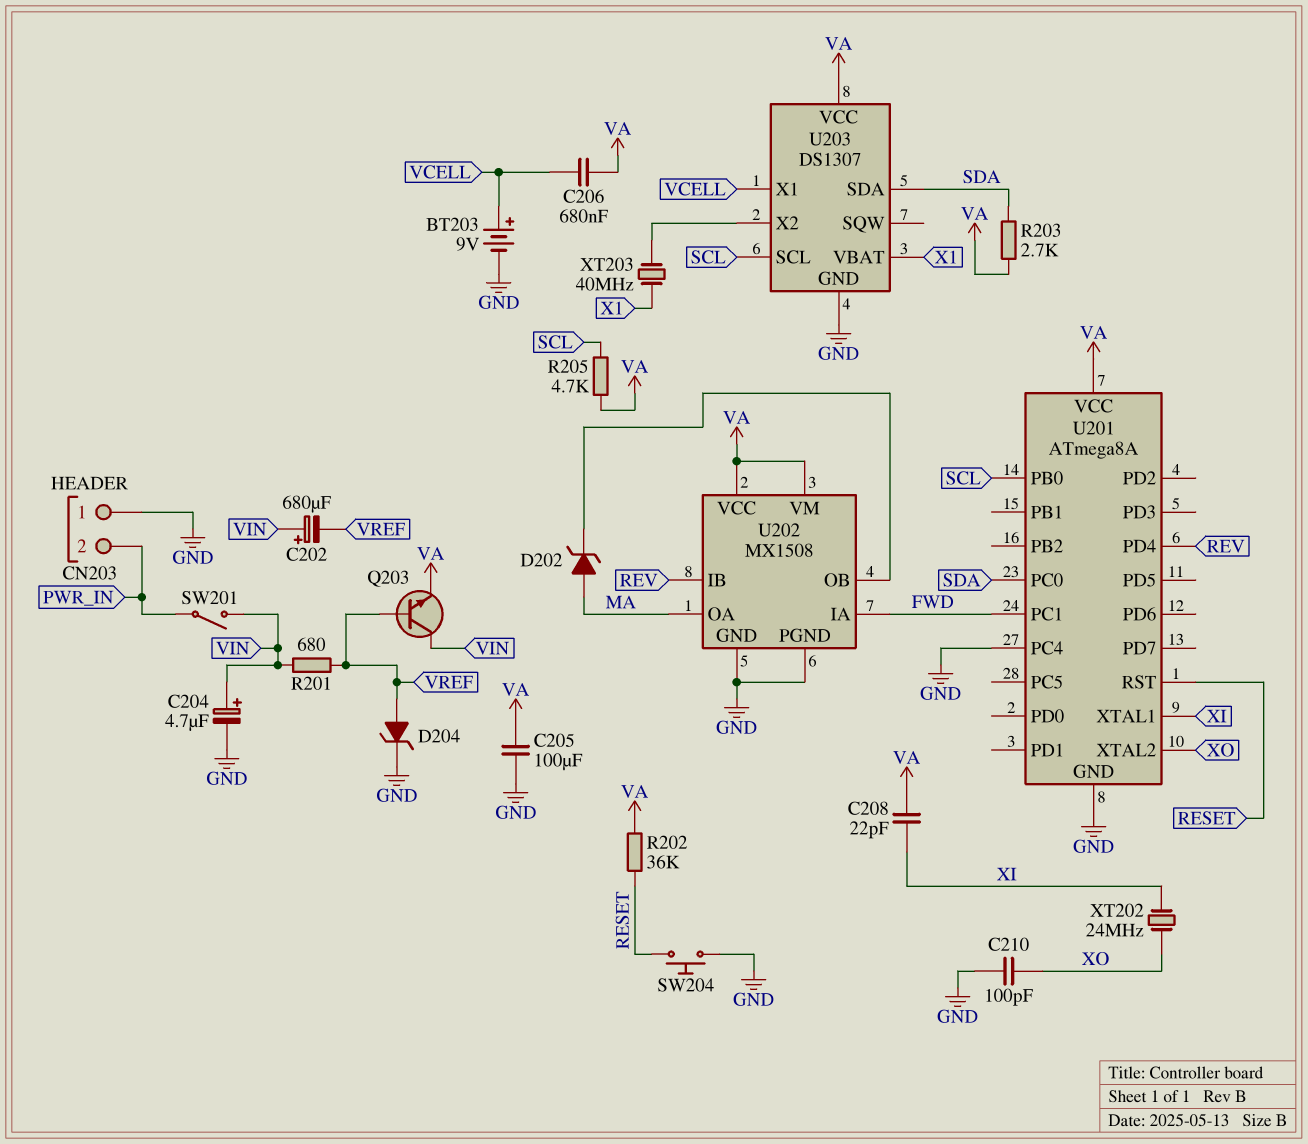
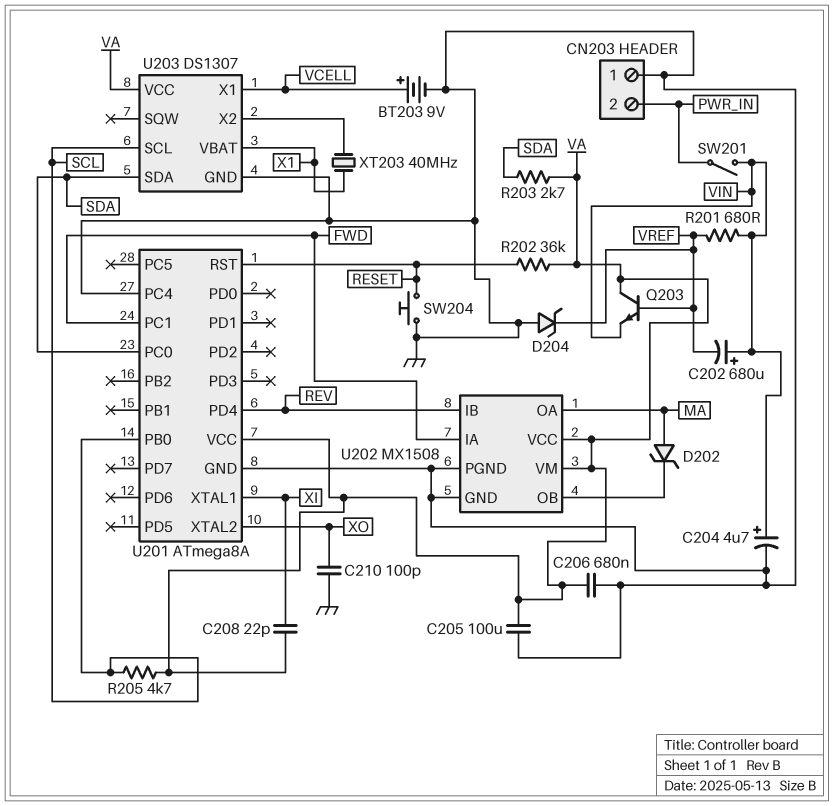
C206: 680nF (VA, VCELL) -> 680nF (GND, VA)
D204: zener (A VREF, K GND) -> zener (A GND, K VREF)
Q203: NPN (B VREF, C VIN, E VA) -> NPN (B VREF, C VA, E VIN)
XT202: 24MHz (XI, XO) -> none

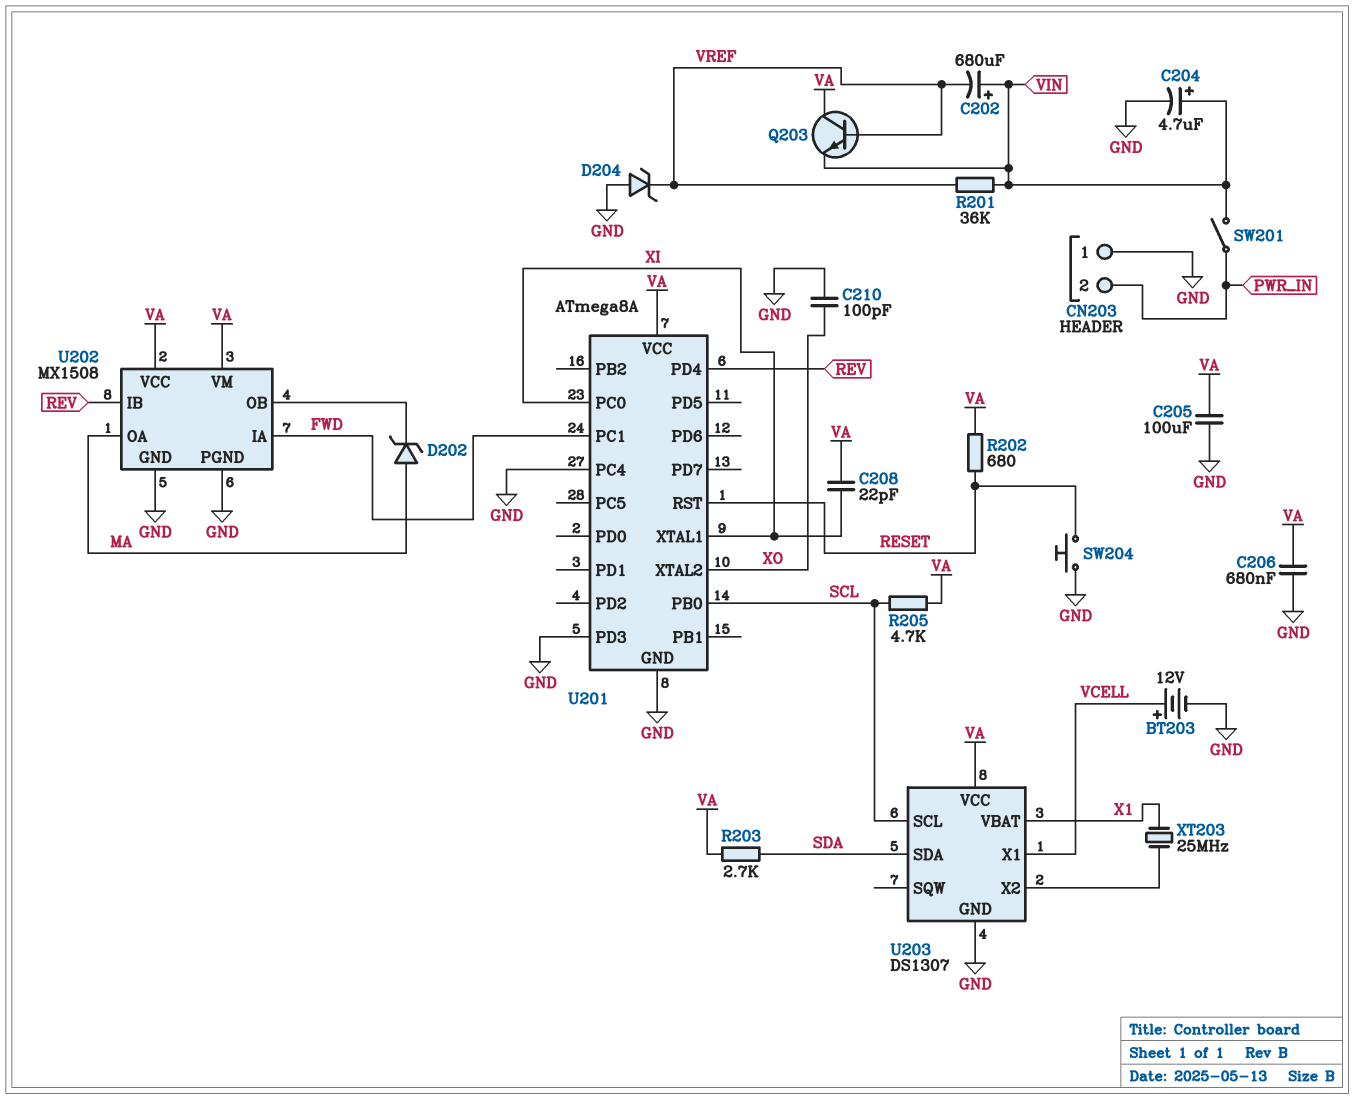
BT203: 9V (plus VCELL, minus GND) -> 12V (plus VCELL, minus GND)
R201: 680 (VIN, VREF) -> 36k (VIN, VREF)
R202: 36k (RESET, VA) -> 680 (RESET, VA)
U201 pin PC0: SDA -> XI
U201 pin PD3: none -> GND
XT203: 40MHz (U203/X2, X1) -> 25MHz (U203/X2, X1)

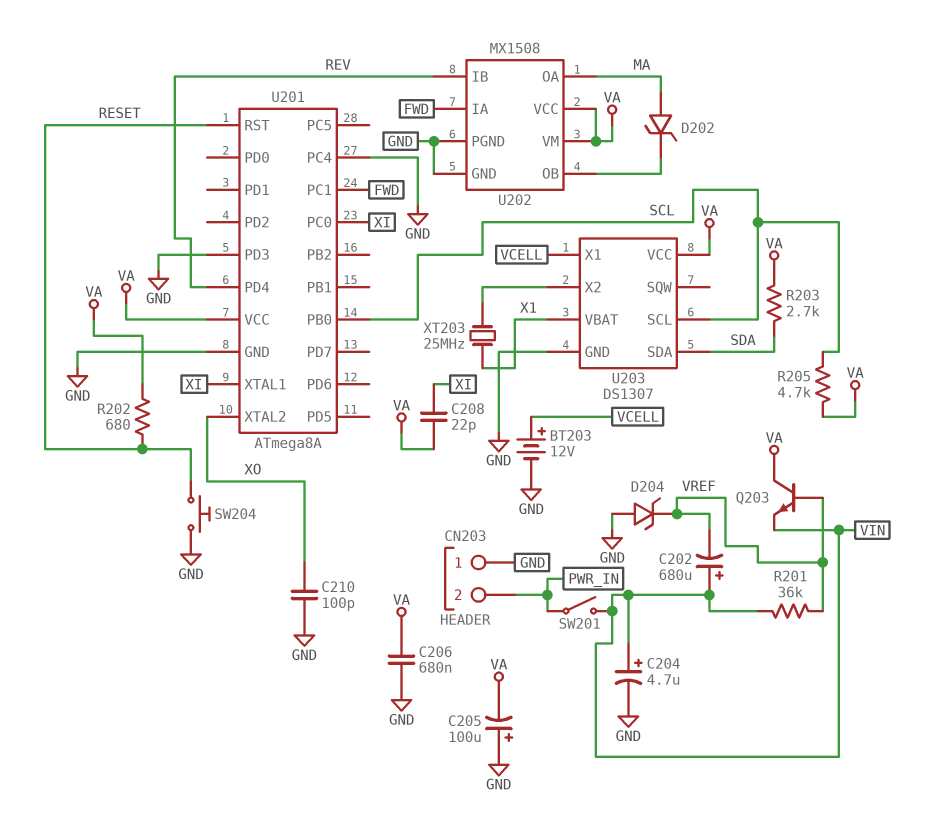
C205: 100uF (GND, VA) -> 100uF (plus GND, minus VA)

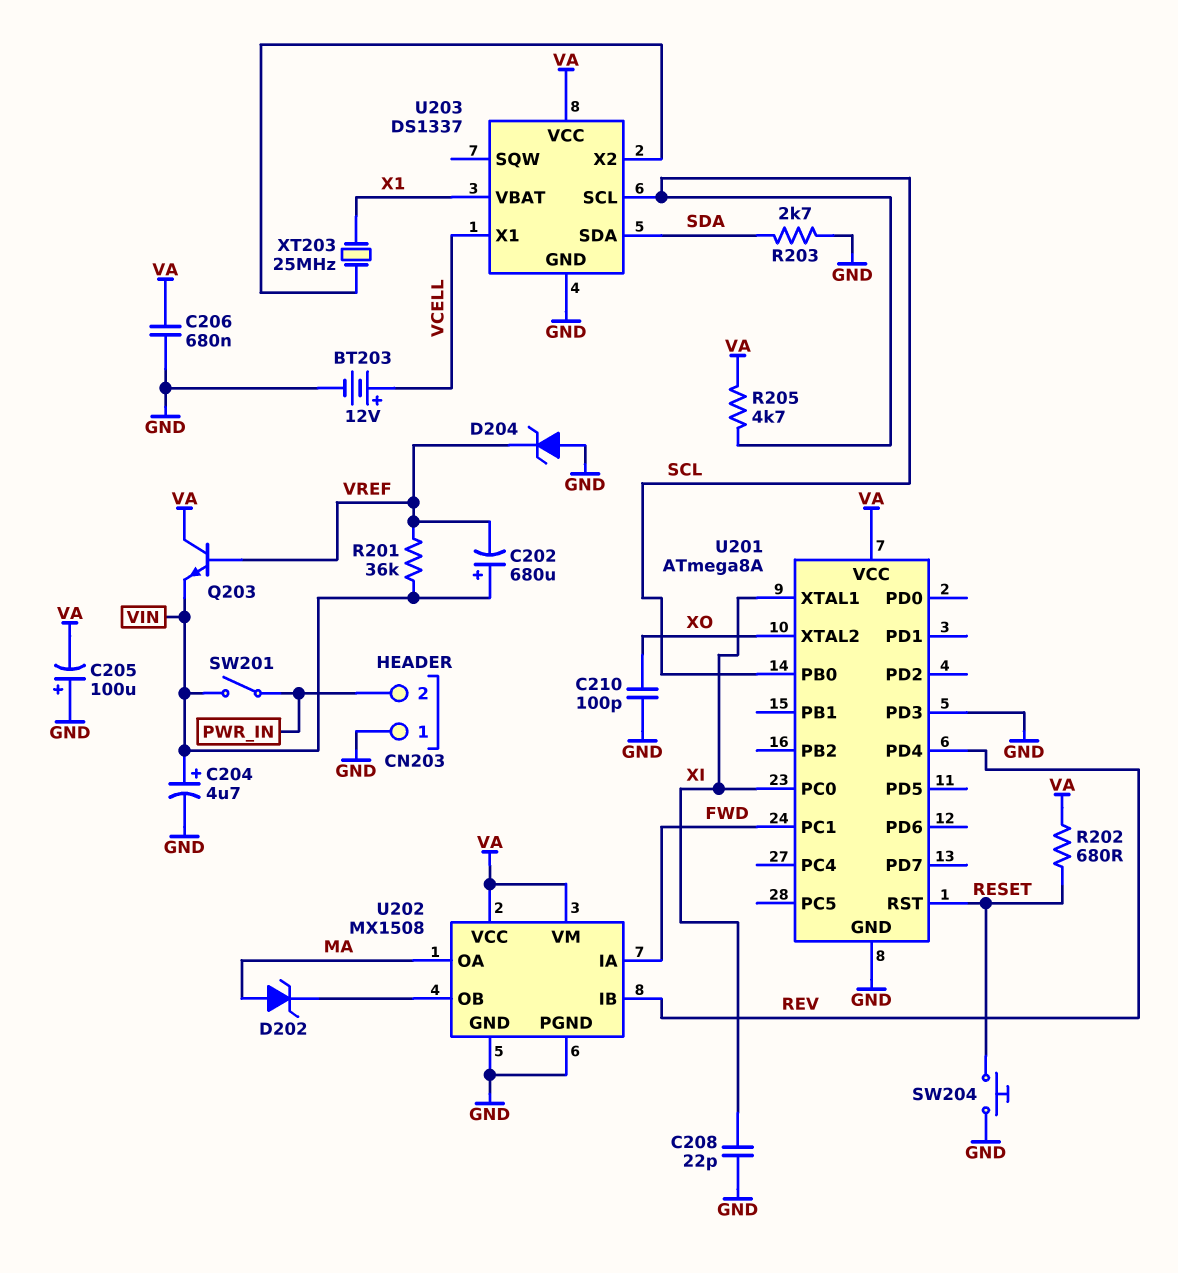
C208: 22pF (VA, XI) -> 22pF (GND, XI)
R203: 2.7k (SDA, VA) -> 2.7k (GND, SDA)
U201 pin PC4: GND -> none
U203: DS1307 -> DS1337

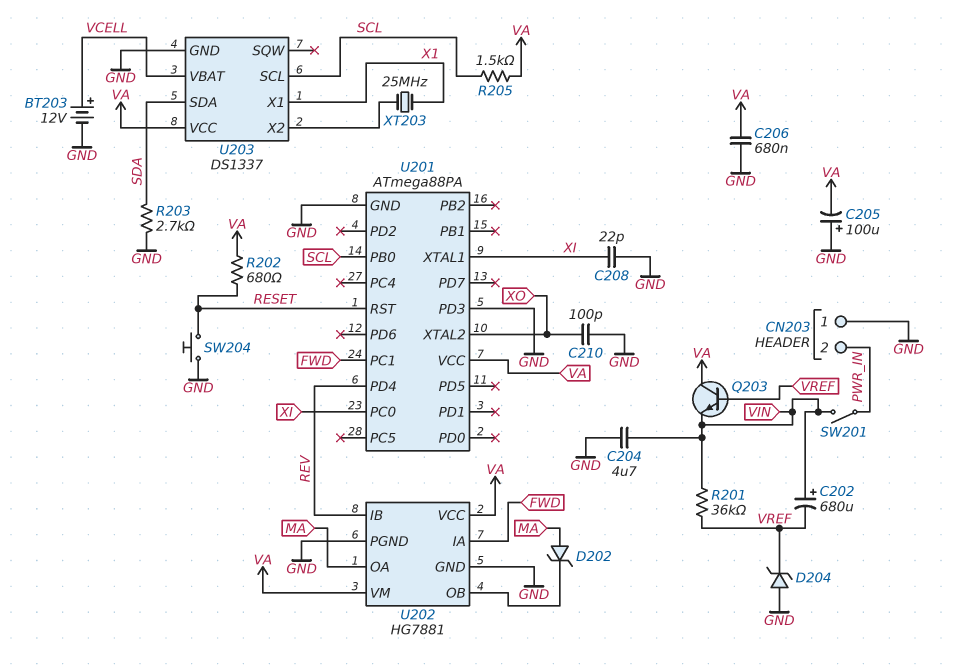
C204: 4.7uF (plus VIN, minus GND) -> 4.7uF (GND, VIN)
R205: 4.7k (SCL, VA) -> 1.5k (SCL, VA)
U201: ATmega8A -> ATmega88PA
U202: MX1508 -> HG7881
U203 pin VBAT: X1 -> VCELL
U203 pin X1: VCELL -> X1

